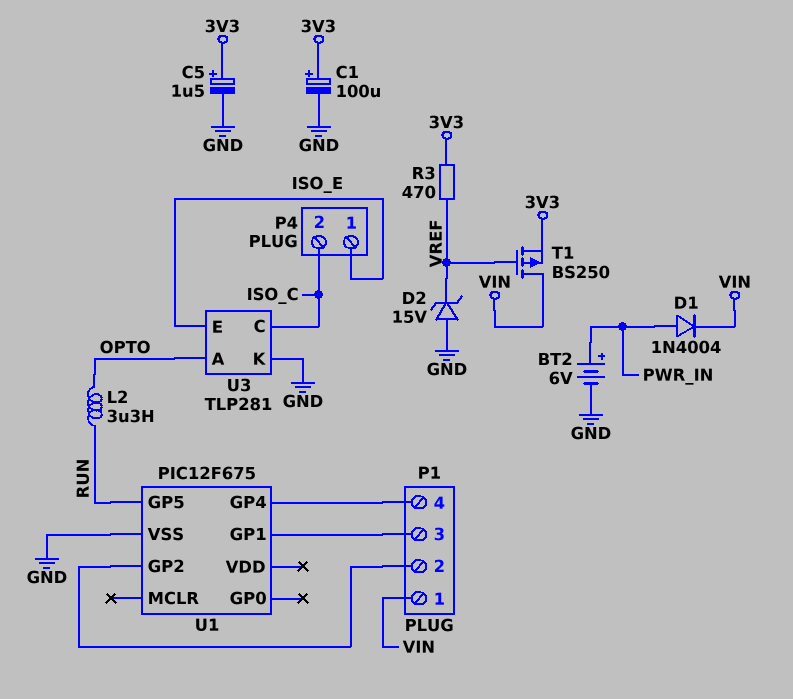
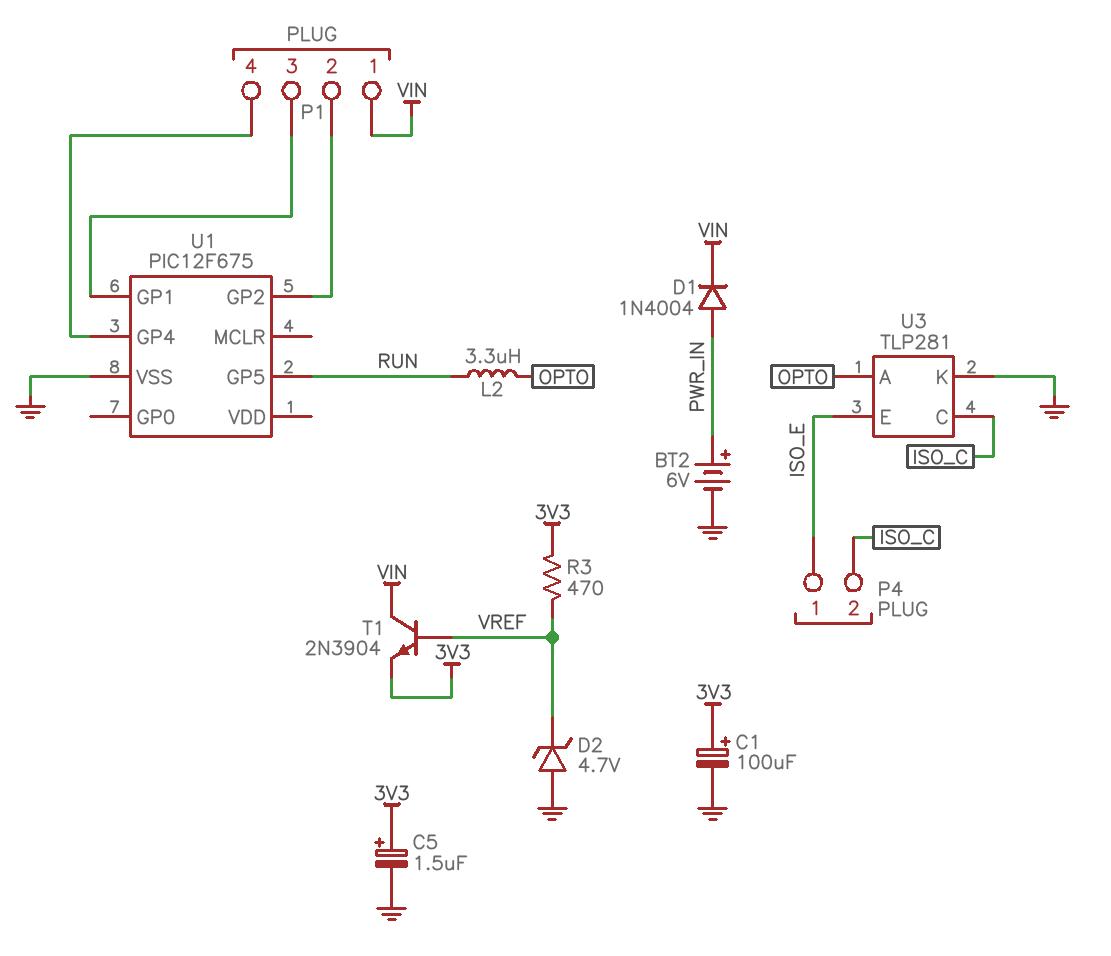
D2: zener 15V (A GND, K VREF) -> zener 4.7V (A GND, K VREF)
T1: PMOS BS250 (G VREF, D VIN, S 3V3) -> NPN 2N3904 (B VREF, C VIN, E 3V3)

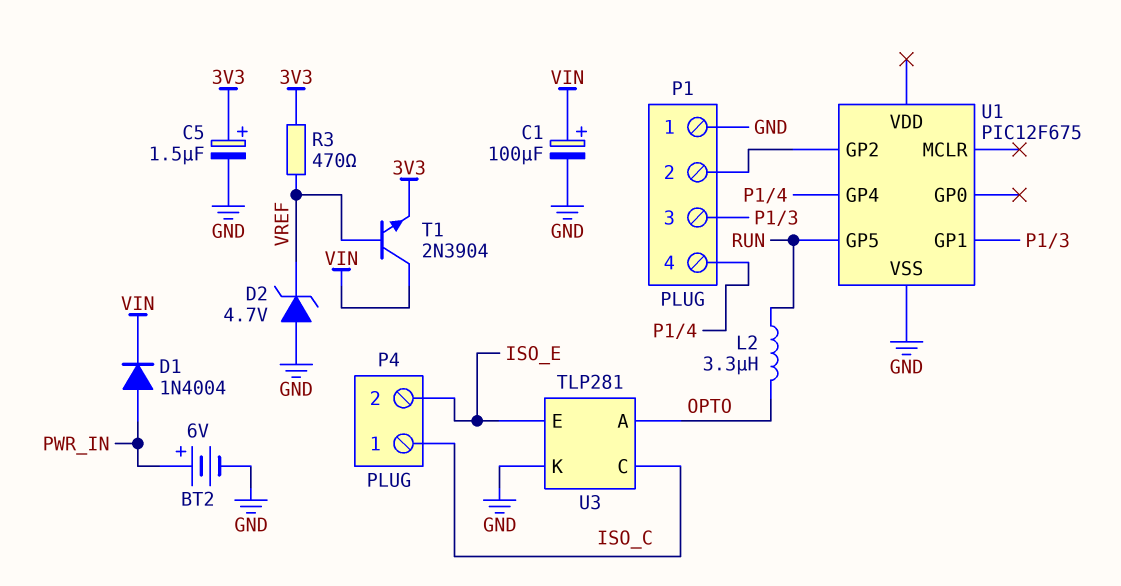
C1: 100uF (plus 3V3, minus GND) -> 100uF (plus VIN, minus GND)
P1 pin 1: VIN -> GND
P4 pin 1: ISO_E -> ISO_C
P4 pin 2: ISO_C -> ISO_E

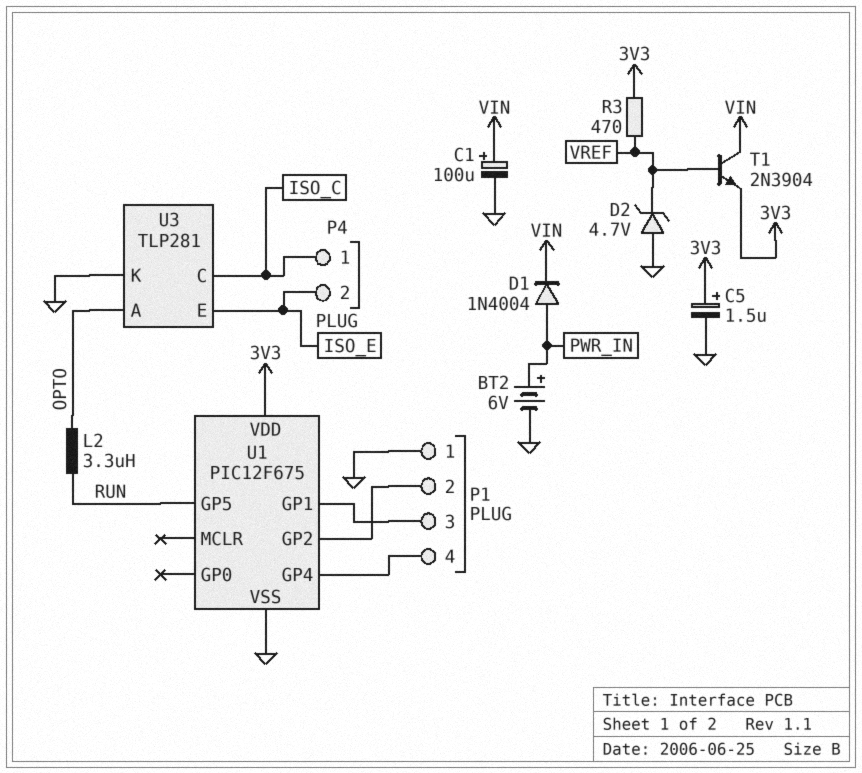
U1 pin VDD: none -> 3V3

